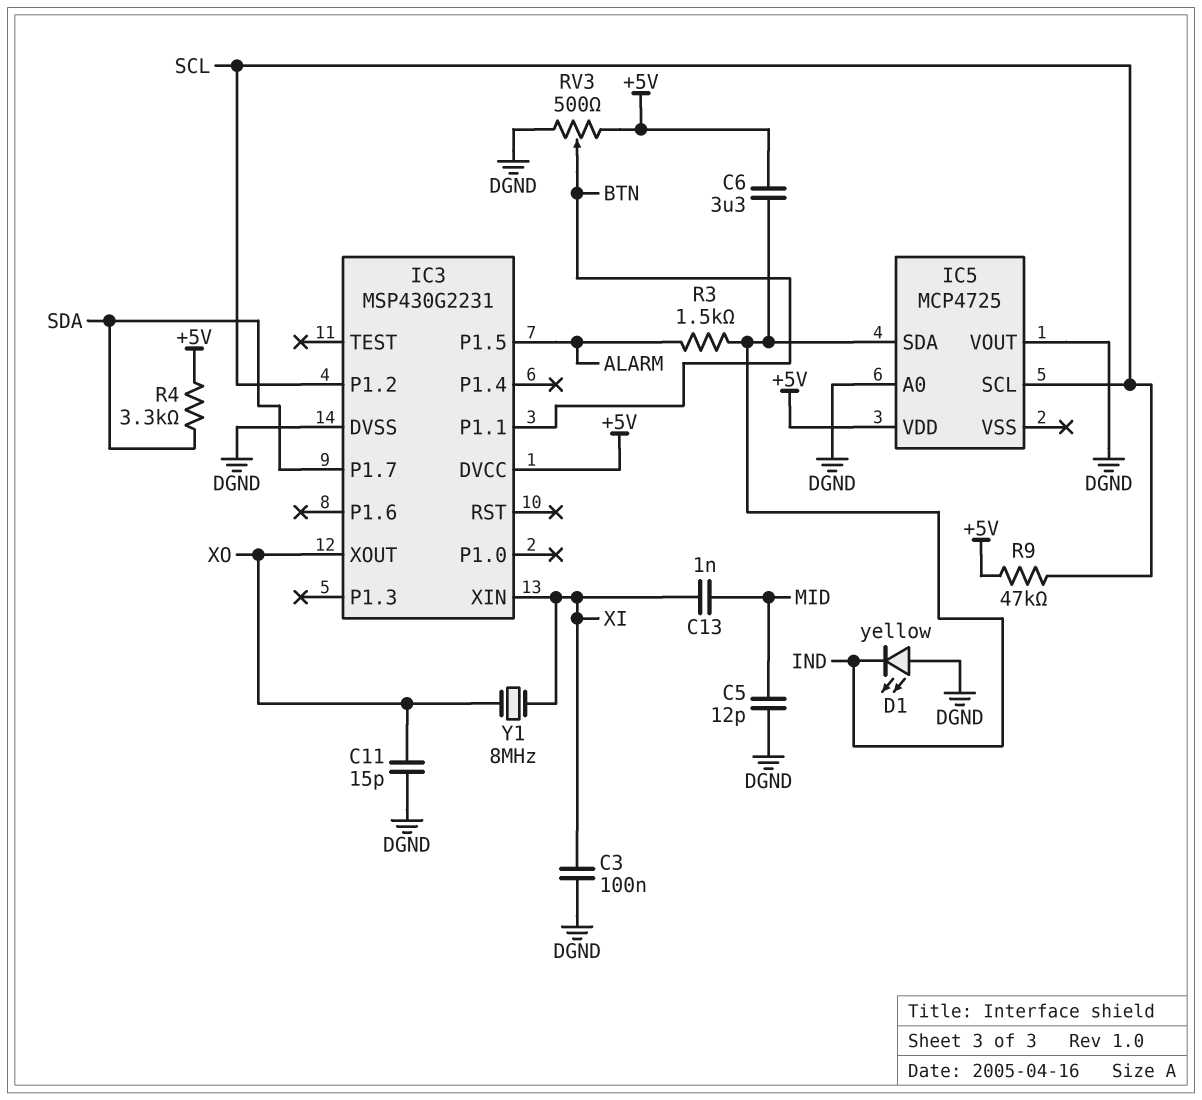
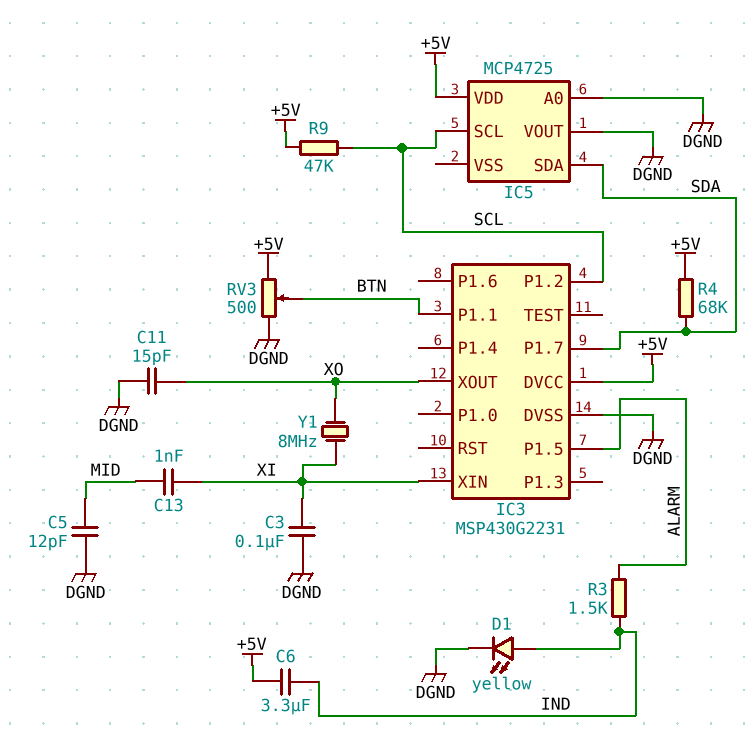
D1: LED yellow (A DGND, K IND) -> LED yellow (A IND, K DGND)
IC5 pin SDA: IND -> SDA
R4: 3.3k (+5V, SDA) -> 68k (+5V, SDA)

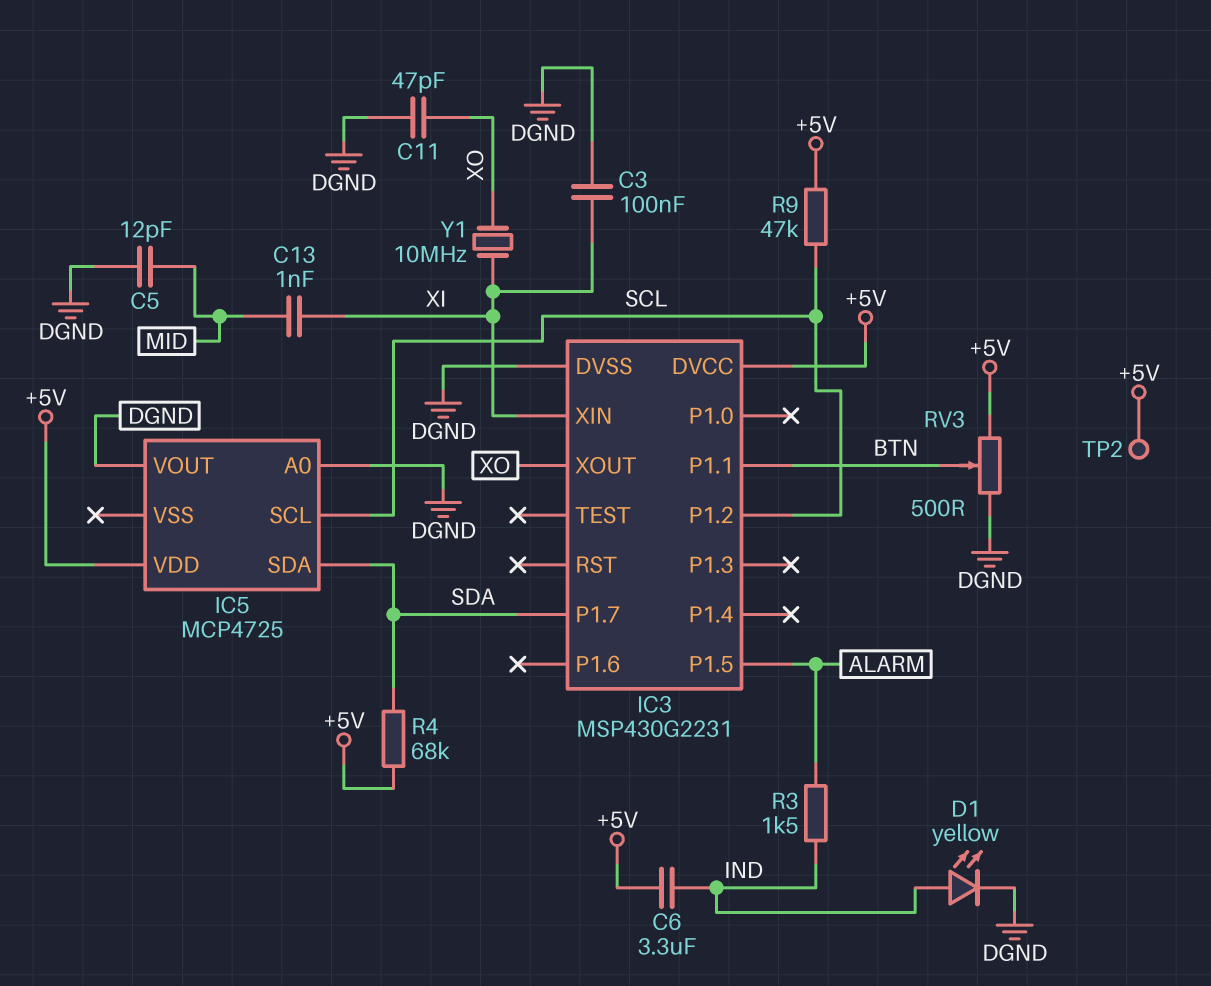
C11: 15pF (DGND, XO) -> 47pF (DGND, XO)
TP2: none -> test point (+5V)
Y1: 8MHz (XI, XO) -> 10MHz (XI, XO)

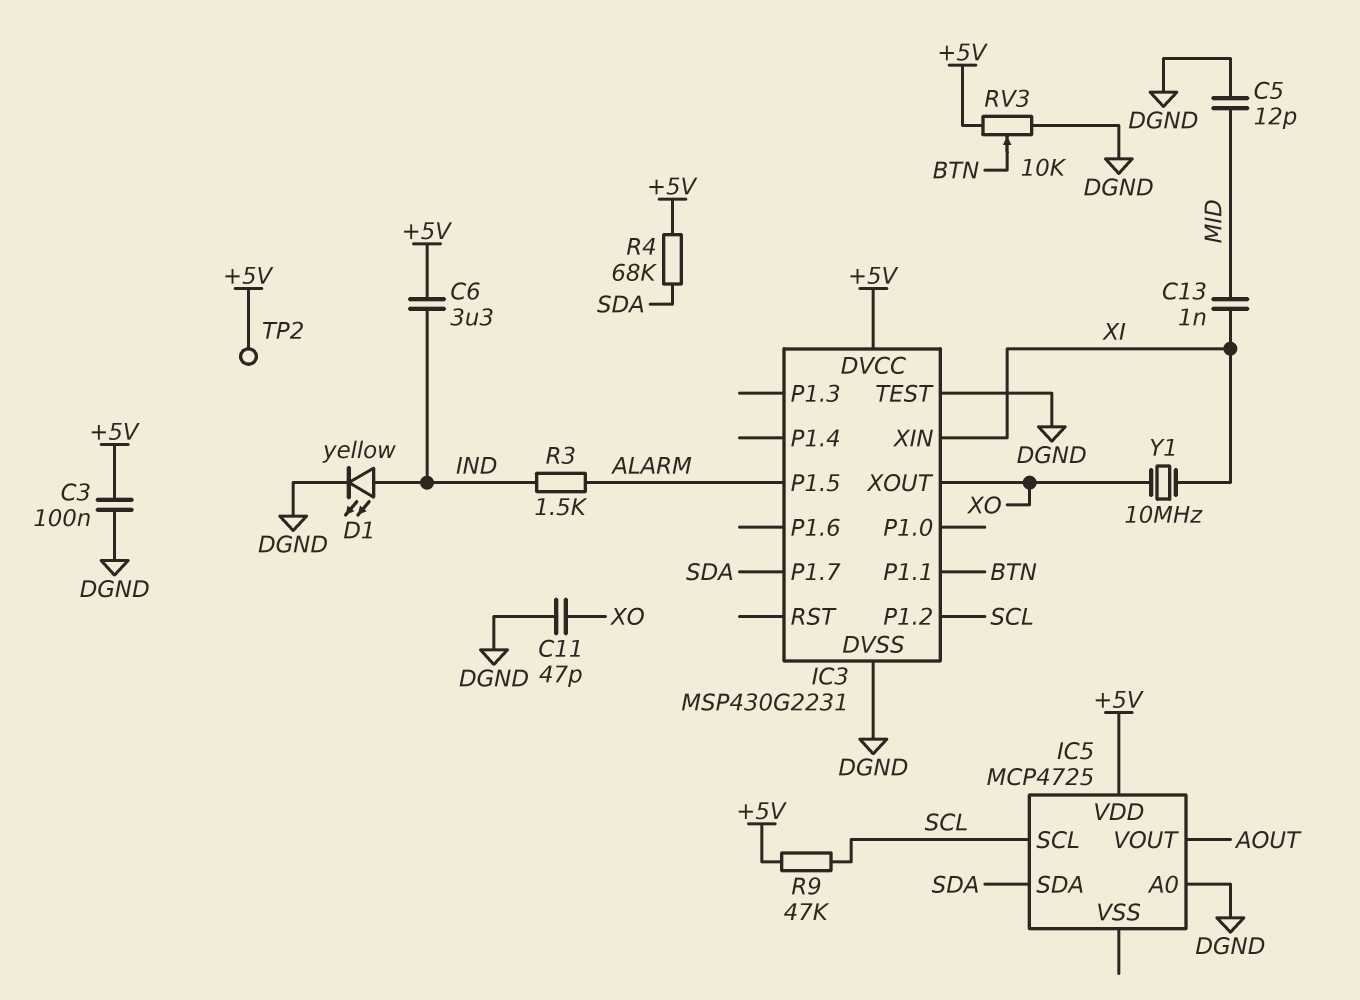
C3: 100nF (DGND, XI) -> 100nF (+5V, DGND)
IC3 pin TEST: none -> DGND
IC5 pin VOUT: DGND -> AOUT
RV3: 500 (+5V, DGND, wiper BTN) -> 10k (+5V, DGND, wiper BTN)

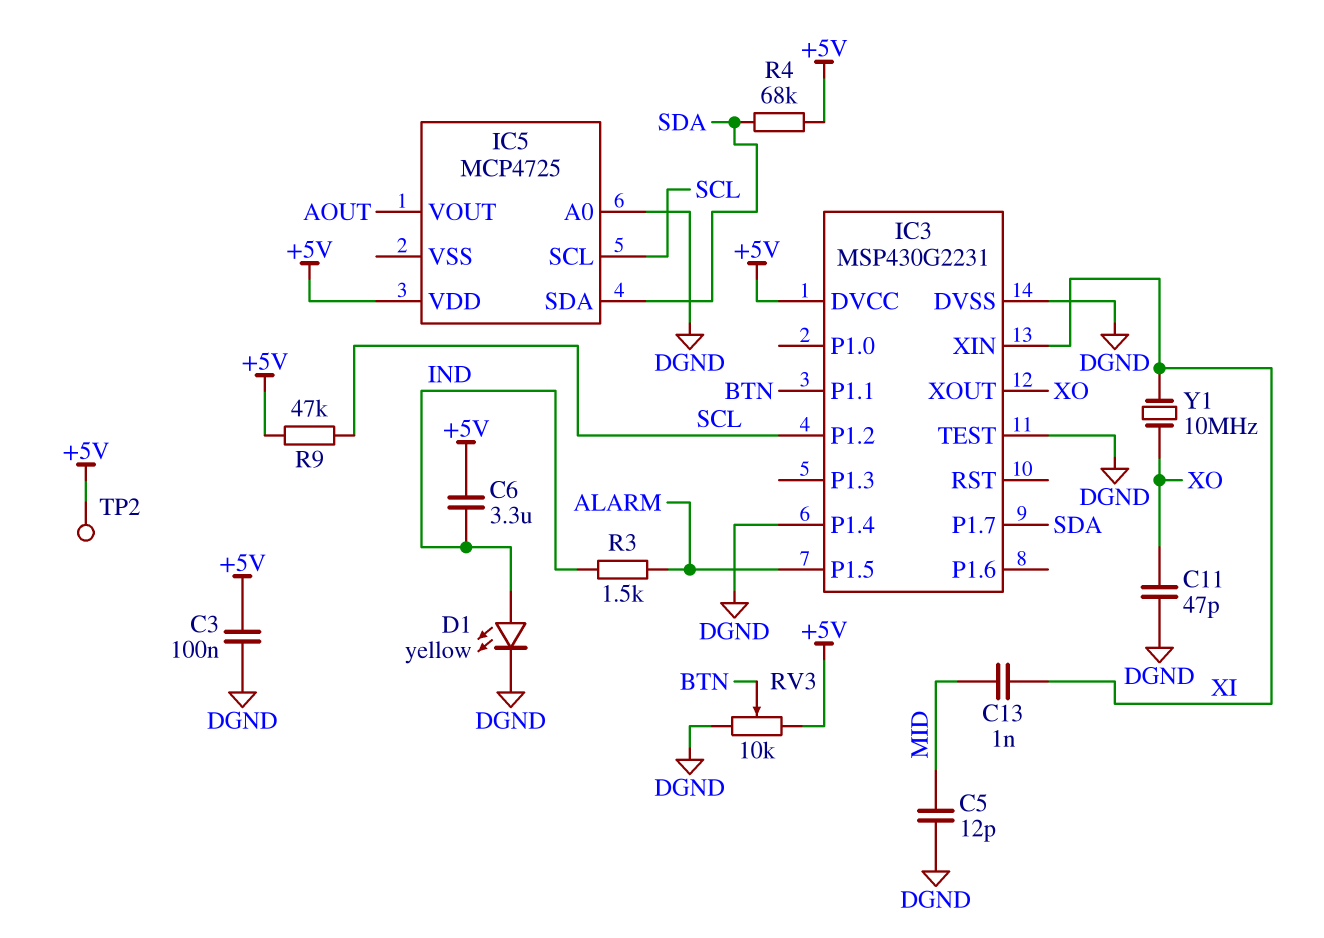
IC3 pin P1.4: none -> DGND

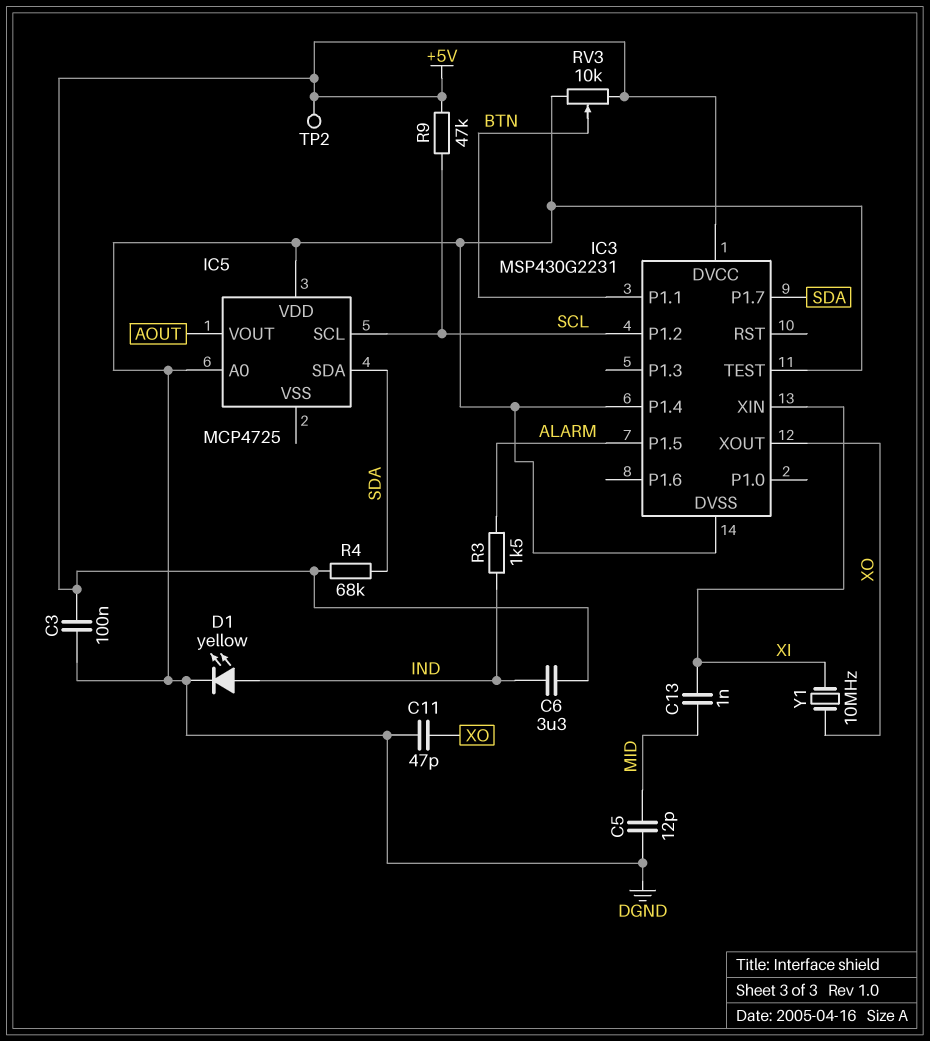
IC5 pin VDD: +5V -> DGND

